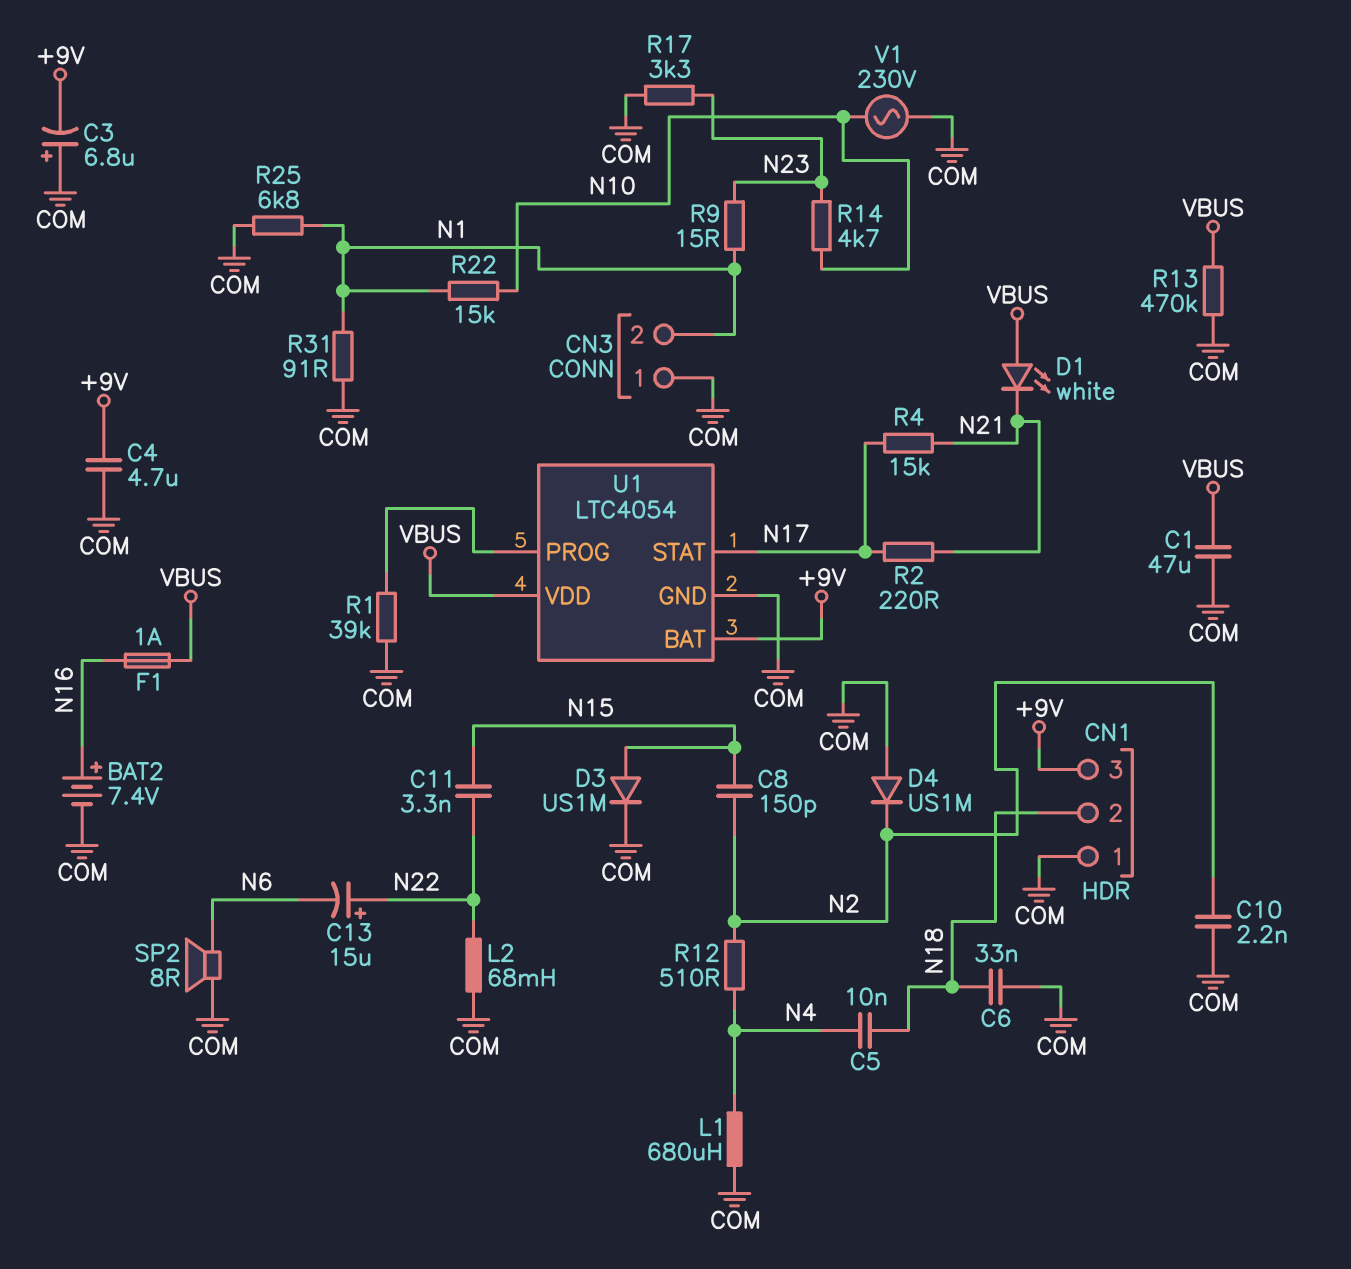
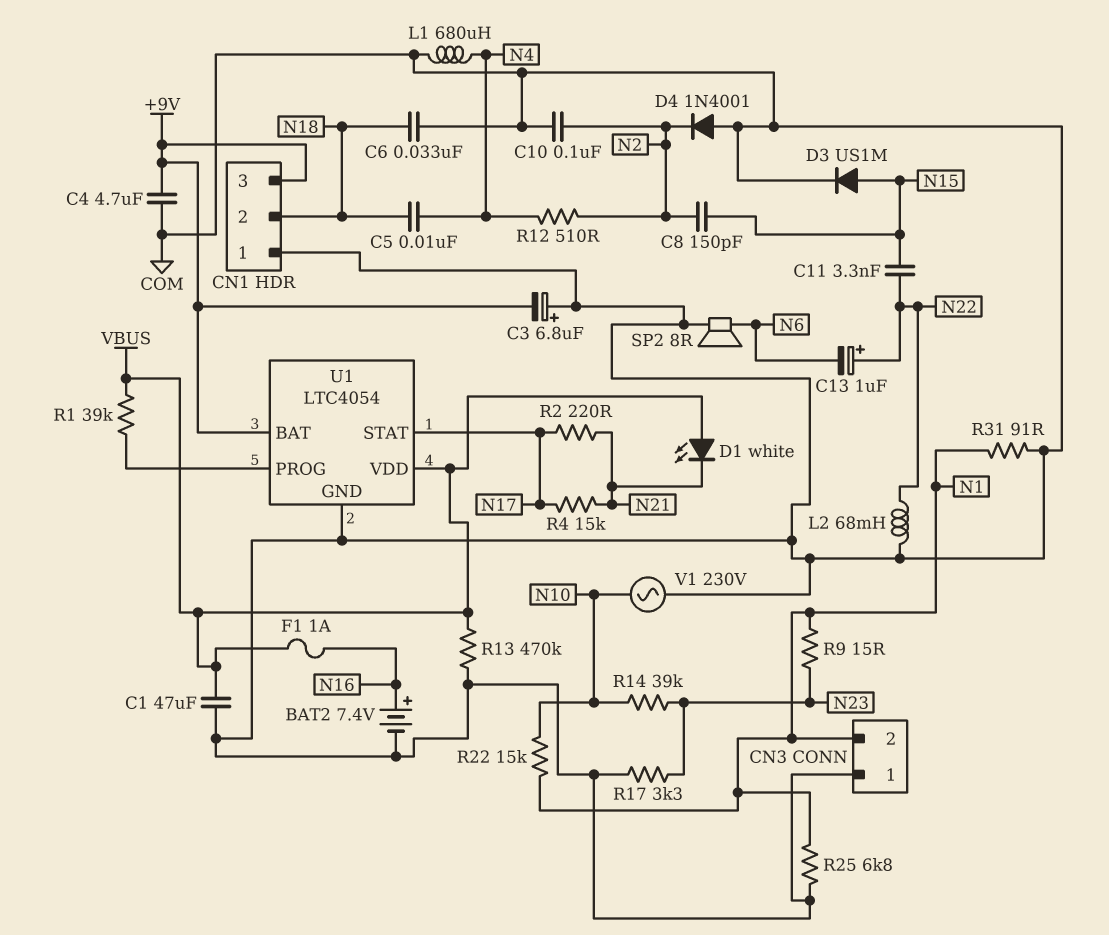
C10: 2.2nF (COM, N2) -> 100nF (COM, N2)
C13: 15uF (plus N22, minus N6) -> 1uF (plus N22, minus N6)
D4: diode US1M (A COM, K N2) -> diode 1N4001 (A COM, K N2)
R1: 39k (COM, U1/PROG) -> 39k (U1/PROG, VBUS)
R14: 4.7k (N10, N23) -> 39k (N10, N23)

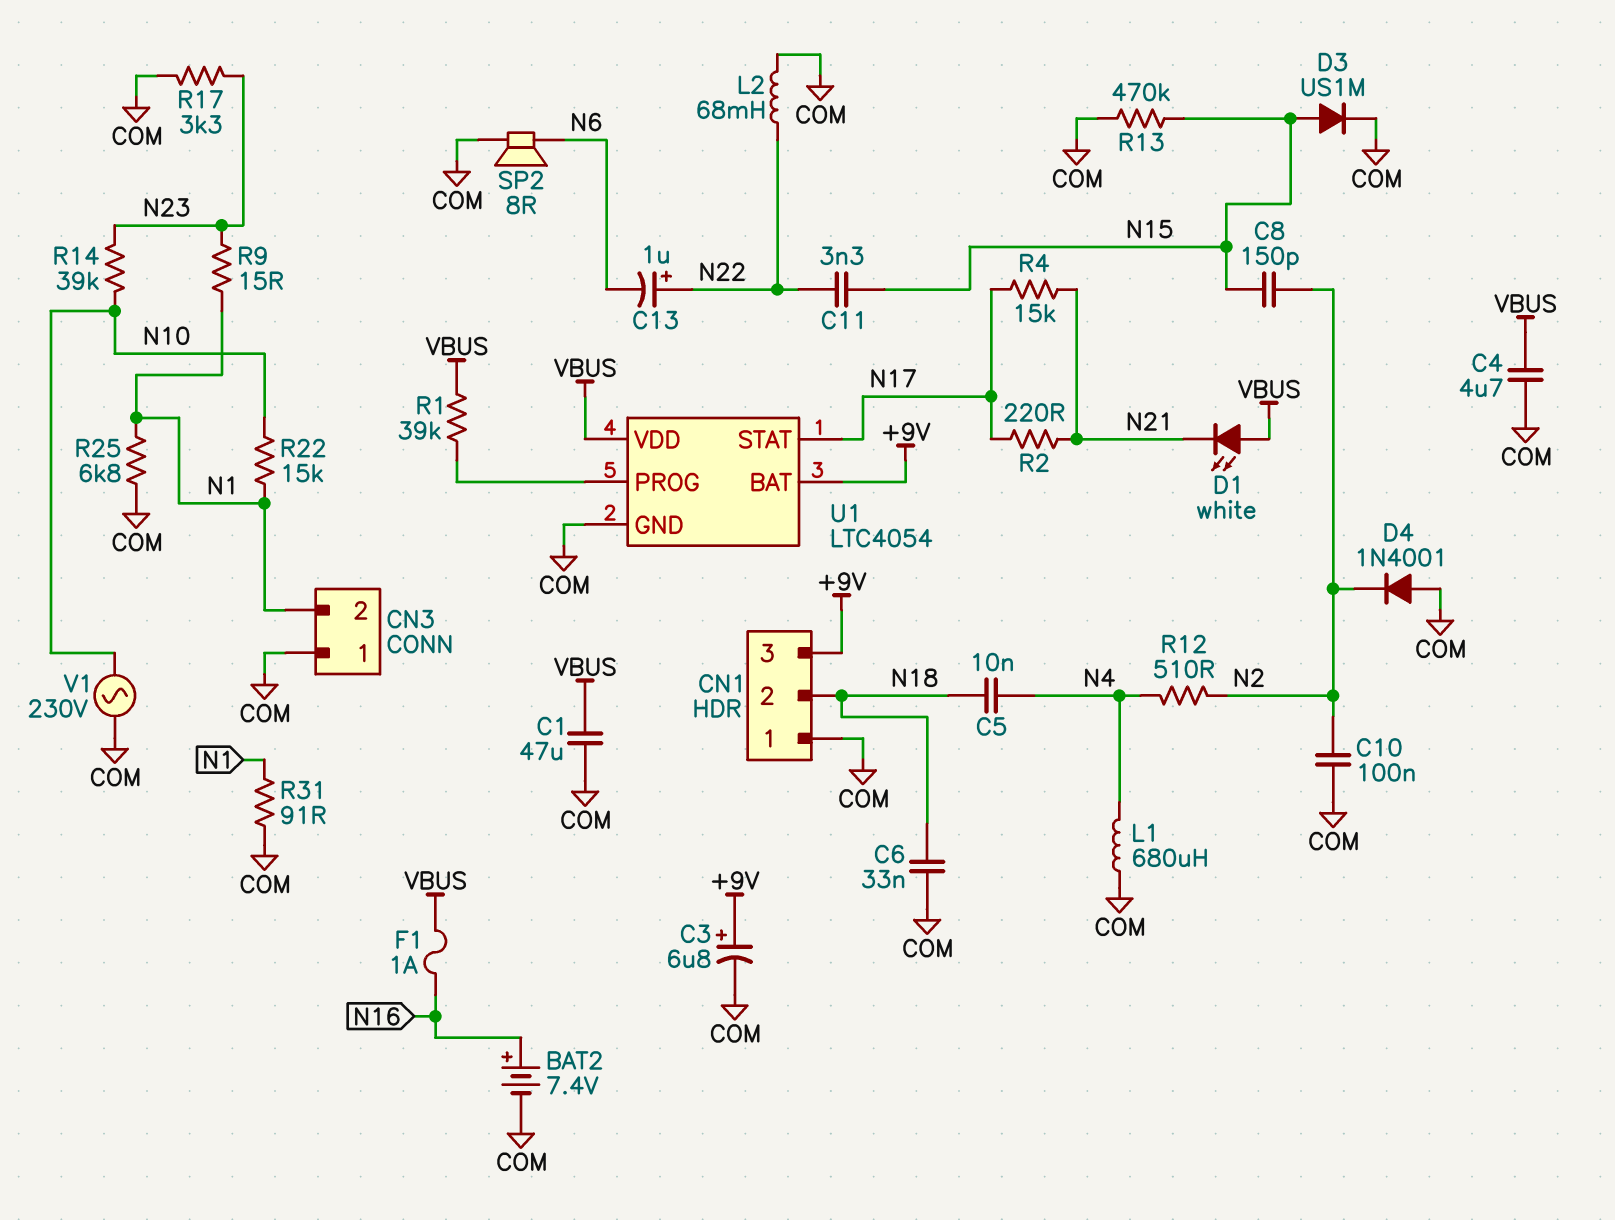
C3: 6.8uF (plus COM, minus +9V) -> 6.8uF (plus +9V, minus COM)
C4: 4.7uF (+9V, COM) -> 4.7uF (COM, VBUS)
R13: 470k (COM, VBUS) -> 470k (COM, N15)

